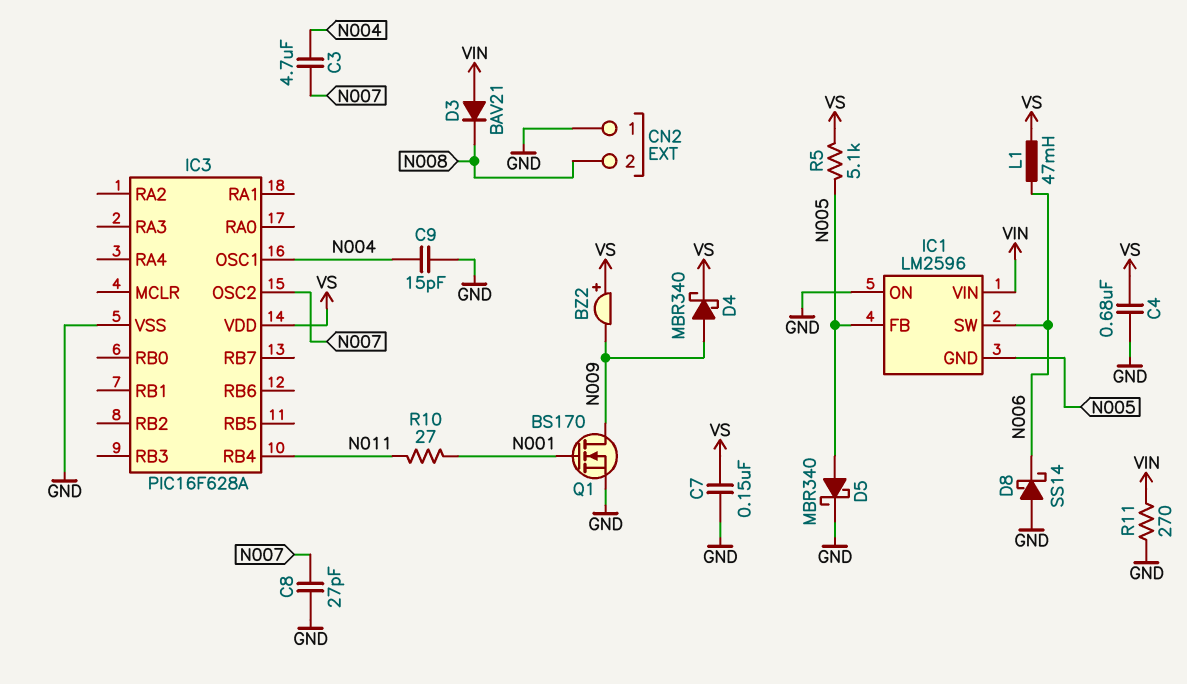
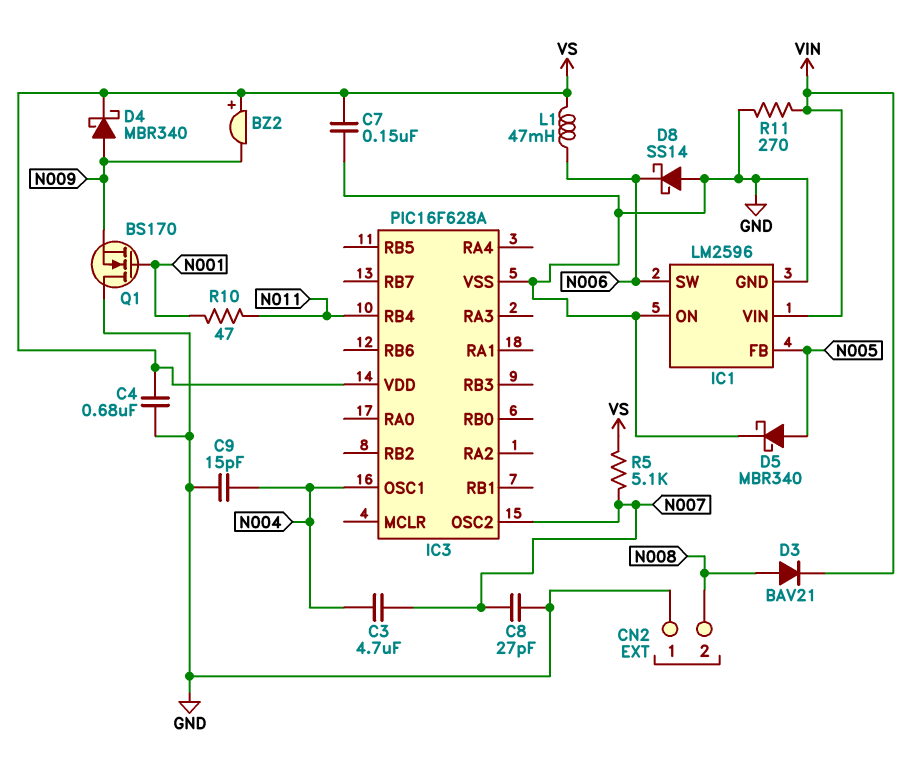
D3: diode BAV21 (A VIN, K N008) -> diode BAV21 (A N008, K VIN)
IC1 pin GND: N005 -> GND
Q1: NMOS BS170 (G N001, D N009, S GND) -> NMOS BS170 (G N001, D GND, S N009)
R5: 5.1k (N005, VS) -> 5.1k (N007, VS)
R10: 27 (N001, N011) -> 47 (N001, N011)

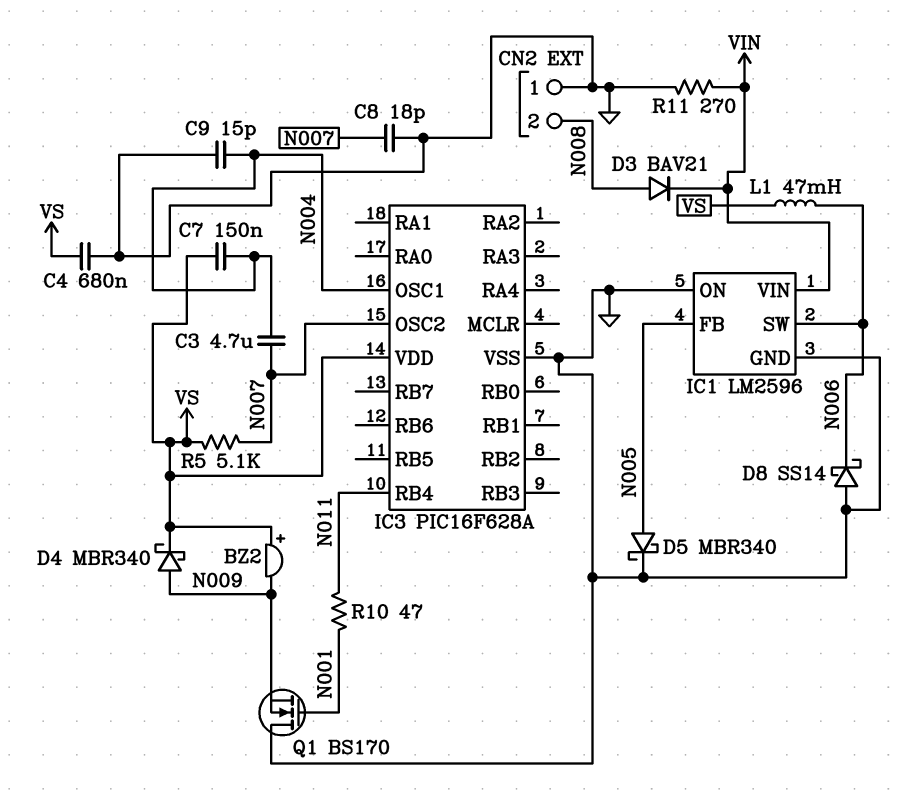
C7: 150nF (GND, VS) -> 150nF (N004, VS)
C8: 27pF (GND, N007) -> 18pF (GND, N007)

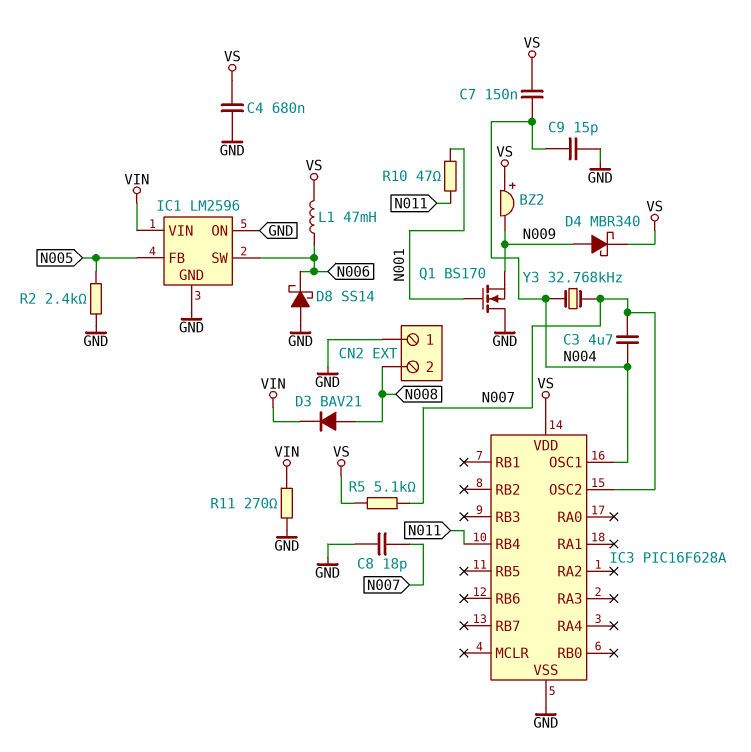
D5: schottky MBR340 (A N005, K GND) -> none
R2: none -> 2.4k (GND, N005)
Y3: none -> 32.768kHz (N004, N007)

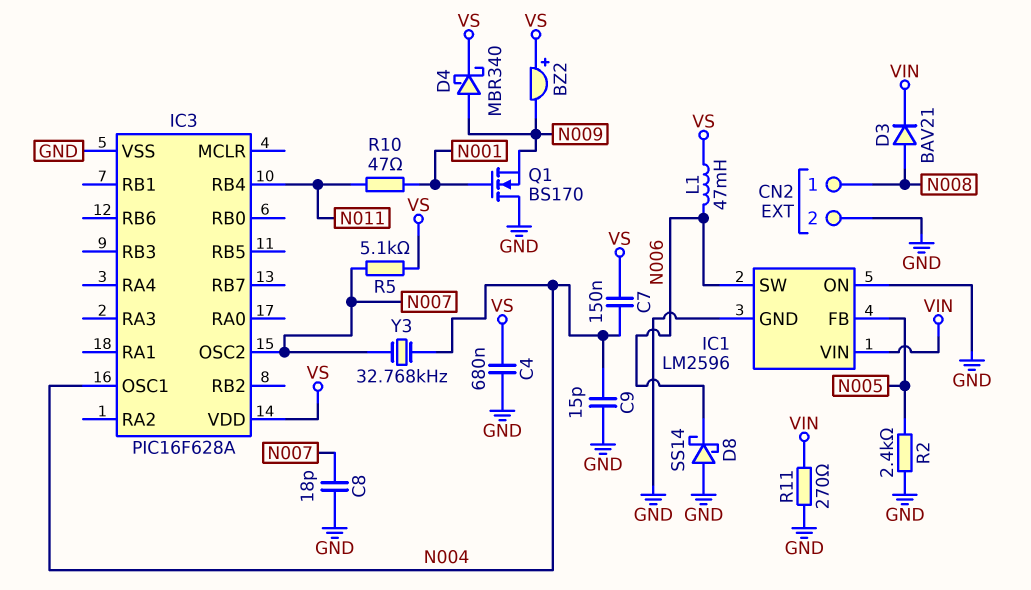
C3: 4.7uF (N004, N007) -> none
CN2 pin 1: GND -> N008
CN2 pin 2: N008 -> GND

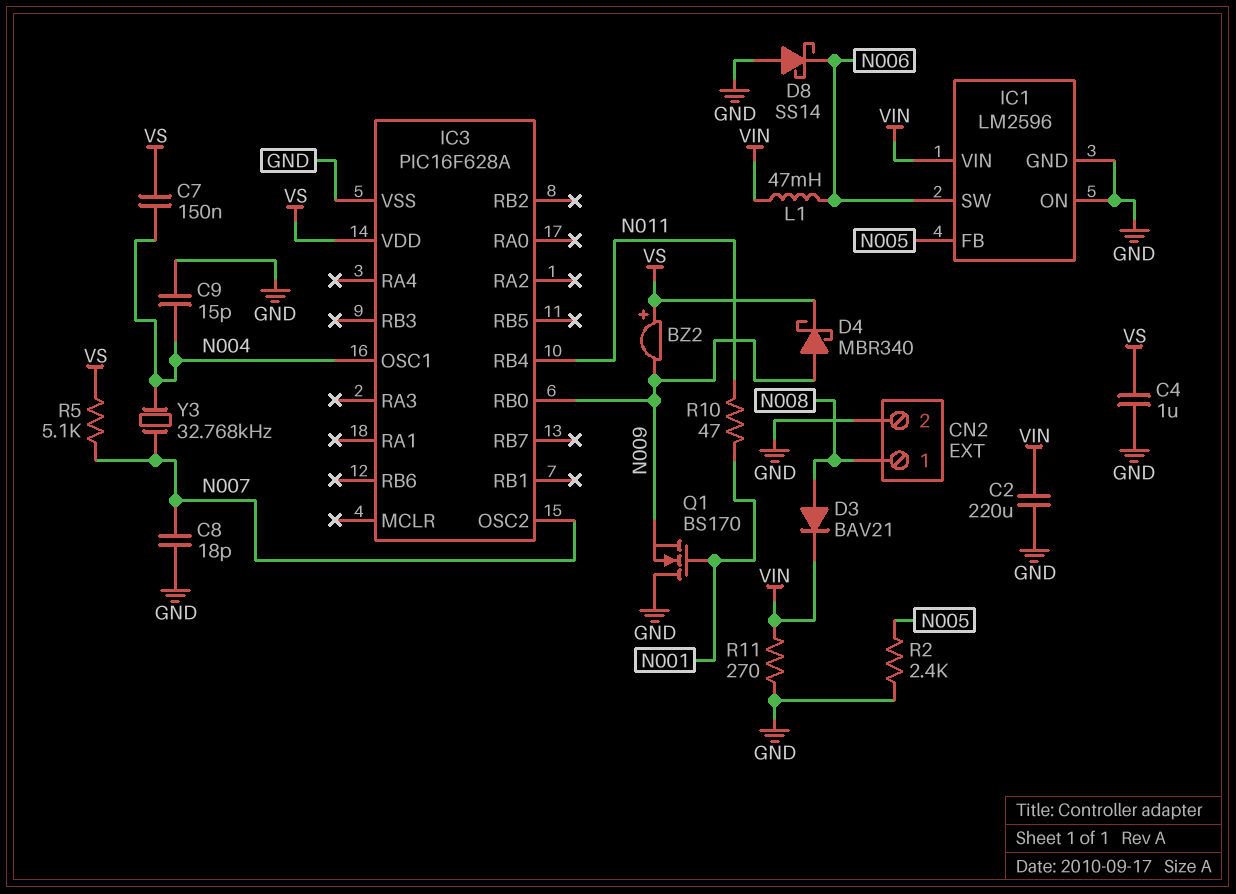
C2: none -> 220uF (GND, VIN)
C4: 680nF (GND, VS) -> 1uF (GND, VS)
IC3 pin RB0: none -> N009
L1: 47mH (N006, VS) -> 47mH (N006, VIN)

